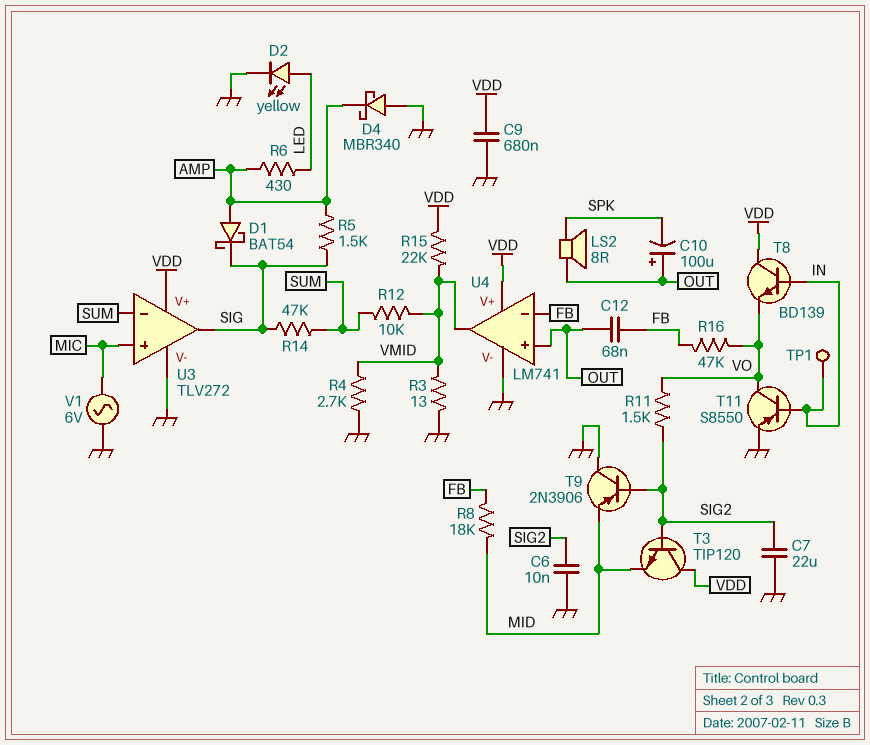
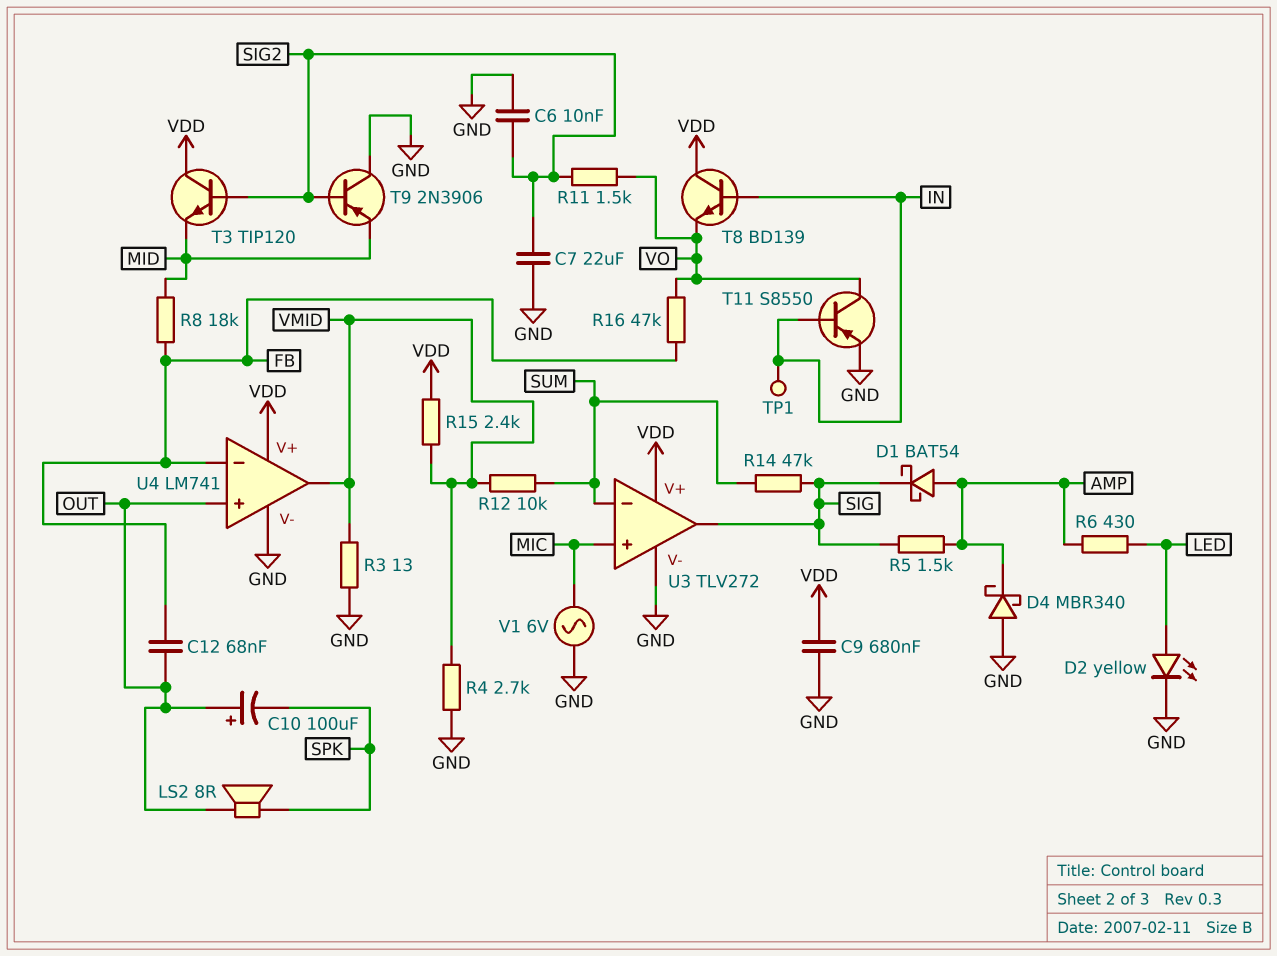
R15: 22k (VDD, VMID) -> 2.4k (VDD, VMID)

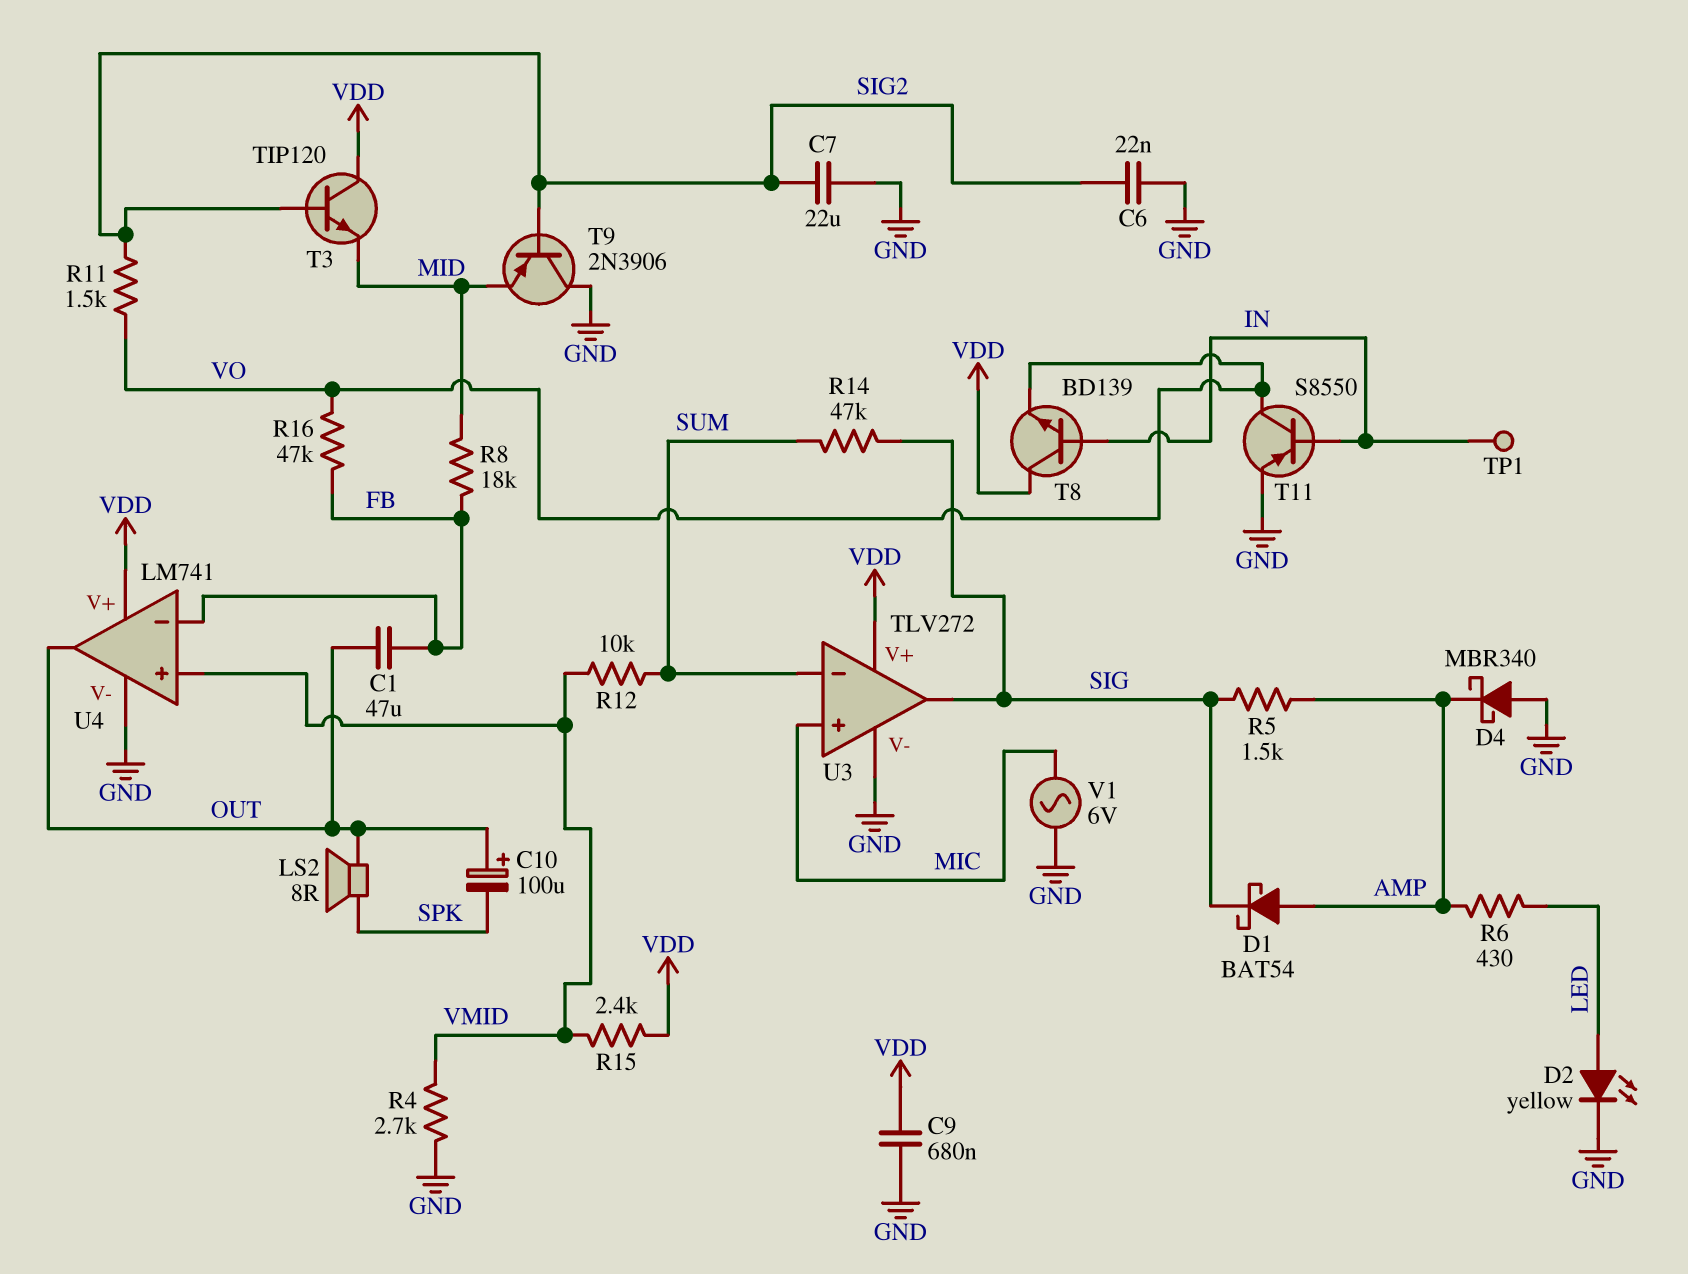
C1: none -> 47uF (FB, OUT)
C6: 10nF (GND, SIG2) -> 22nF (GND, SIG2)
C12: 68nF (FB, OUT) -> none
R3: 13 (GND, VMID) -> none
U4 pin in+: OUT -> VMID
U4 pin out: VMID -> OUT

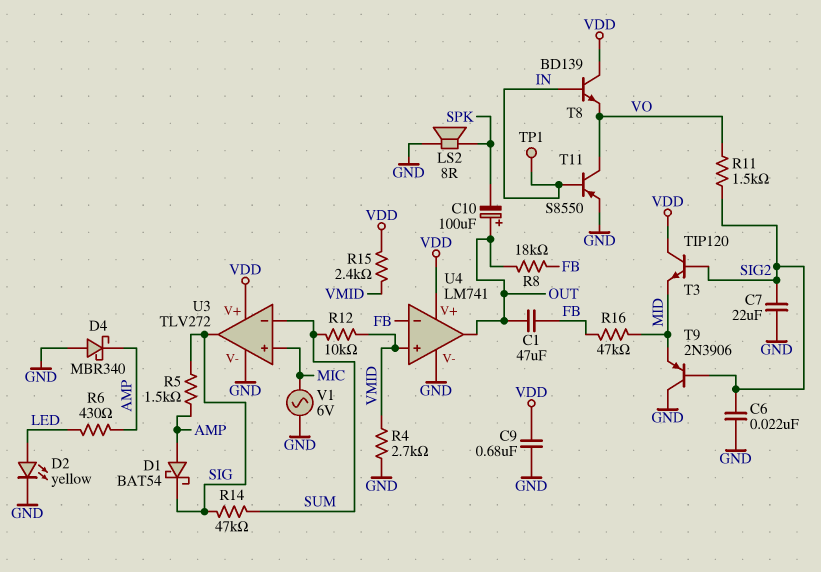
LS2: speaker 8R (OUT, SPK) -> speaker 8R (GND, SPK)
R8: 18k (FB, MID) -> 18k (FB, OUT)
R16: 47k (FB, VO) -> 47k (FB, MID)

